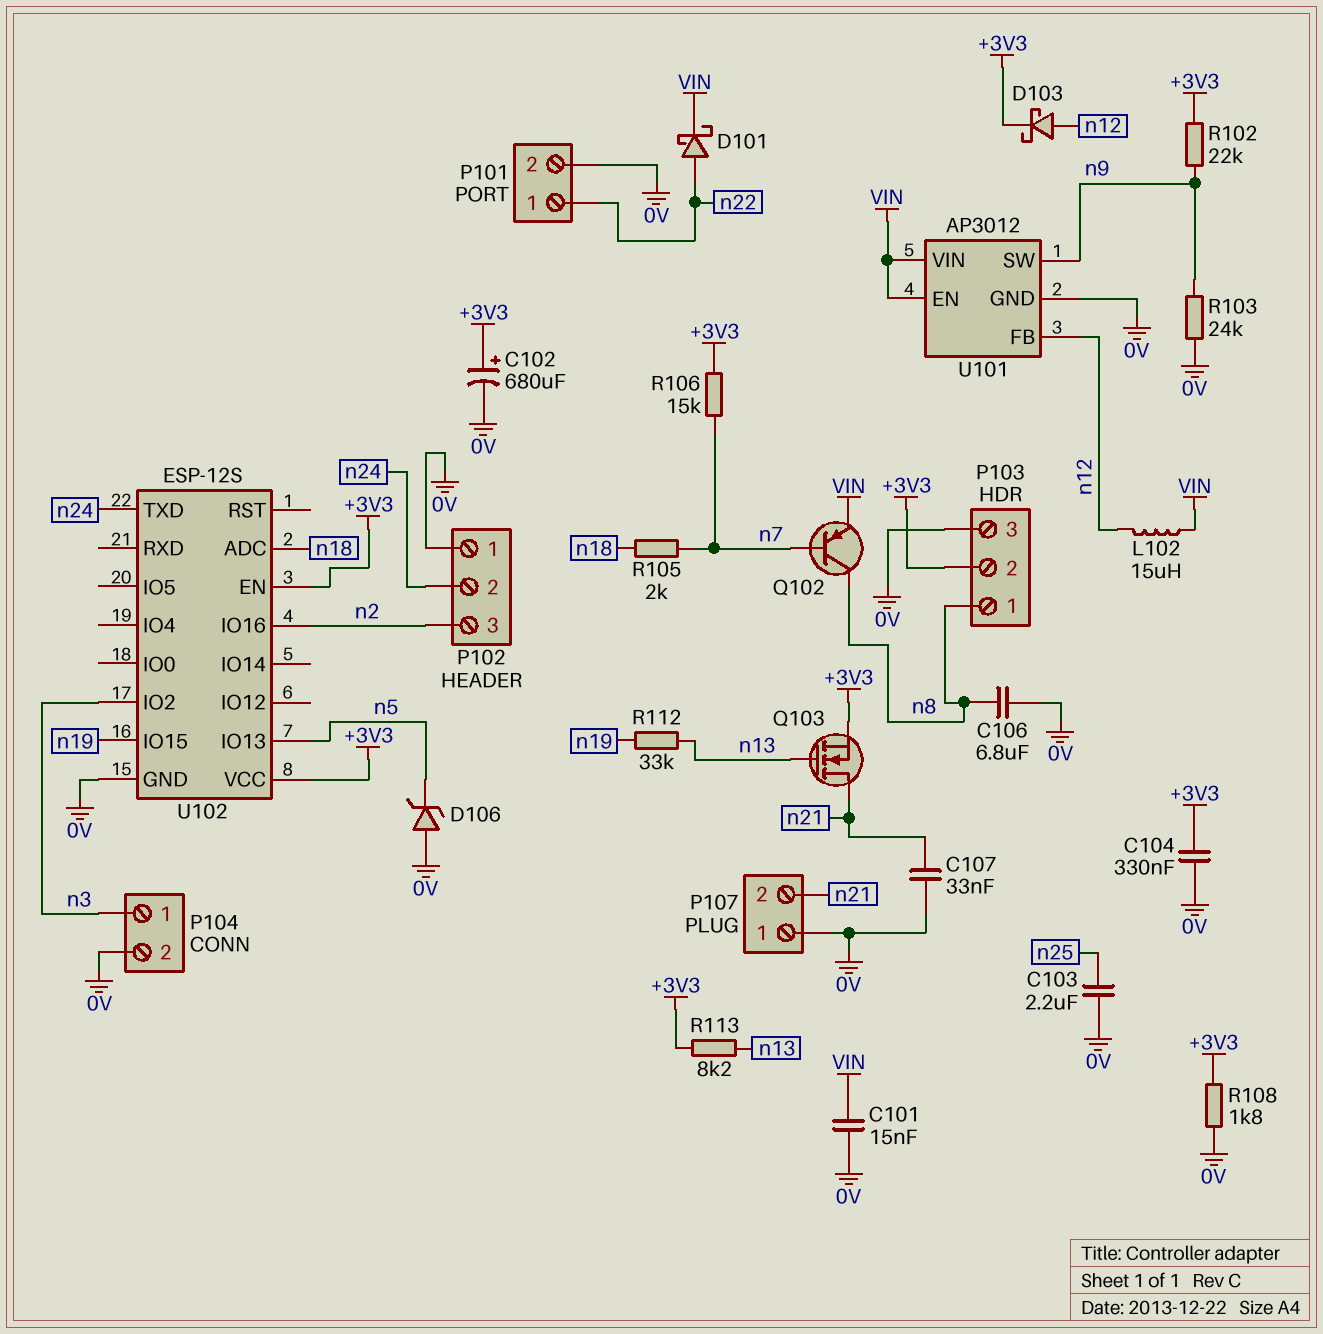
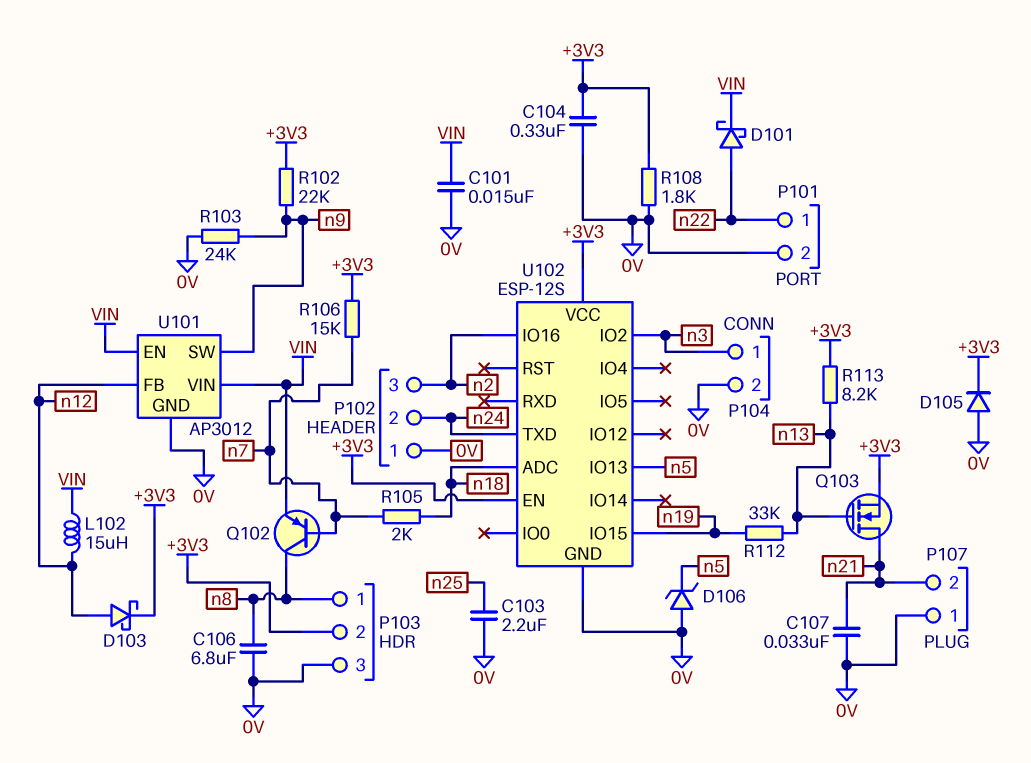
C102: 680uF (plus +3V3, minus 0V) -> none
D105: none -> diode (A 0V, K +3V3)

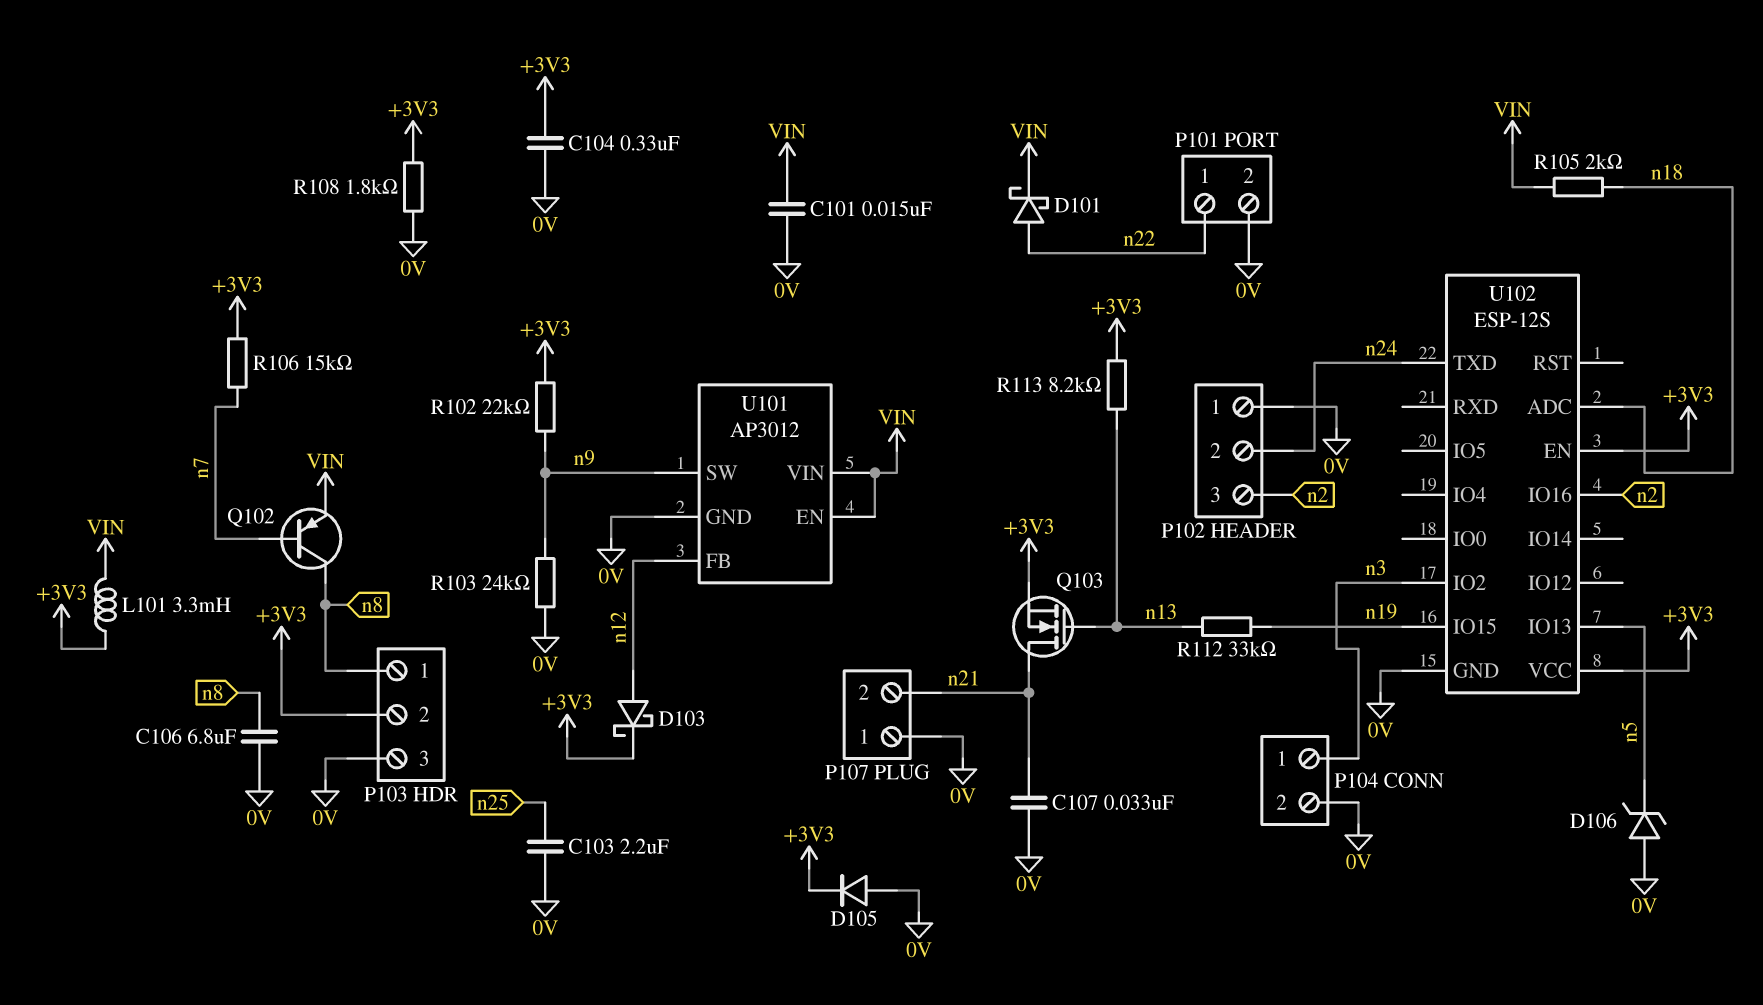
L101: none -> 3.3mH (+3V3, VIN)
L102: 15uH (VIN, n12) -> none
R105: 2k (n7, n18) -> 2k (VIN, n18)

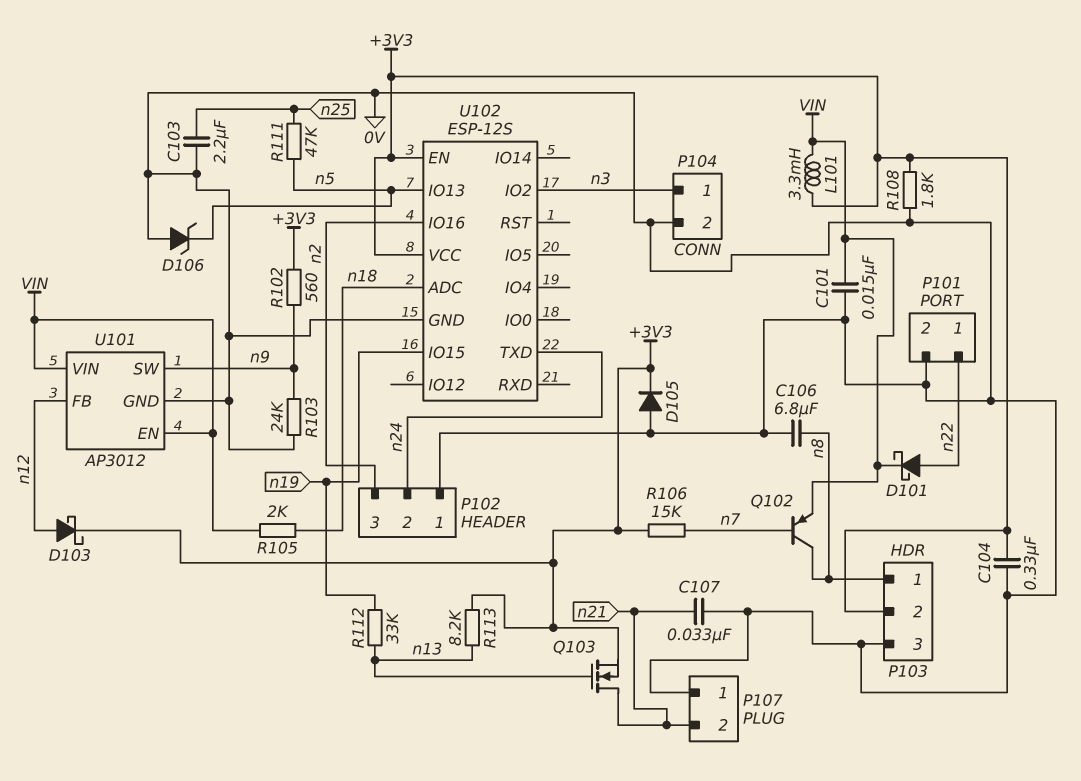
R102: 22k (+3V3, n9) -> 560 (+3V3, n9)
R111: none -> 47k (n5, n25)

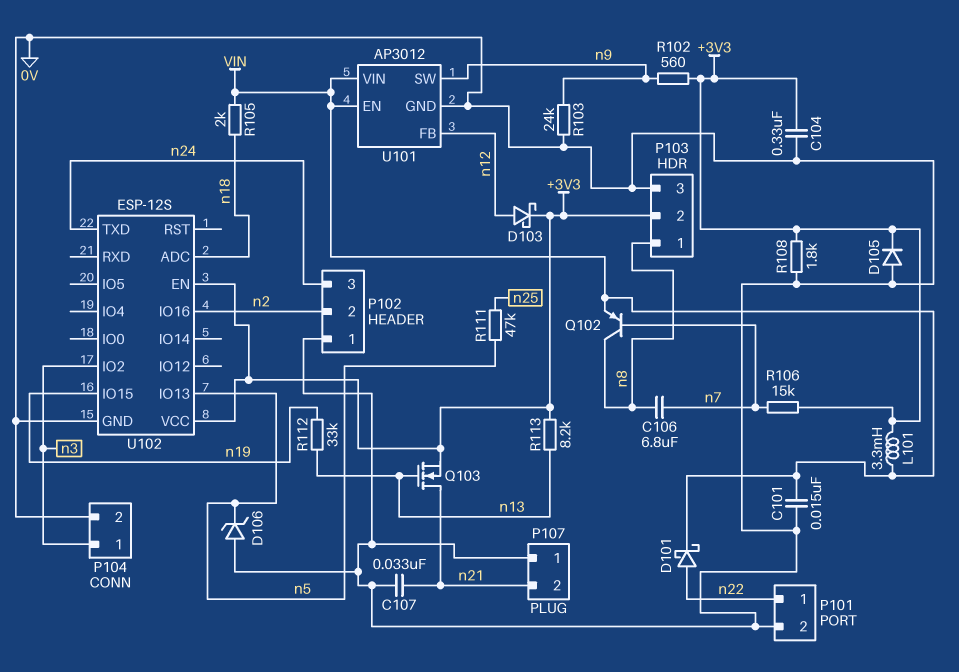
C103: 2.2uF (0V, n25) -> none
C106: 6.8uF (0V, n8) -> 6.8uF (n7, n8)
P102 pin 2: n24 -> n2
P102 pin 3: n2 -> n24

